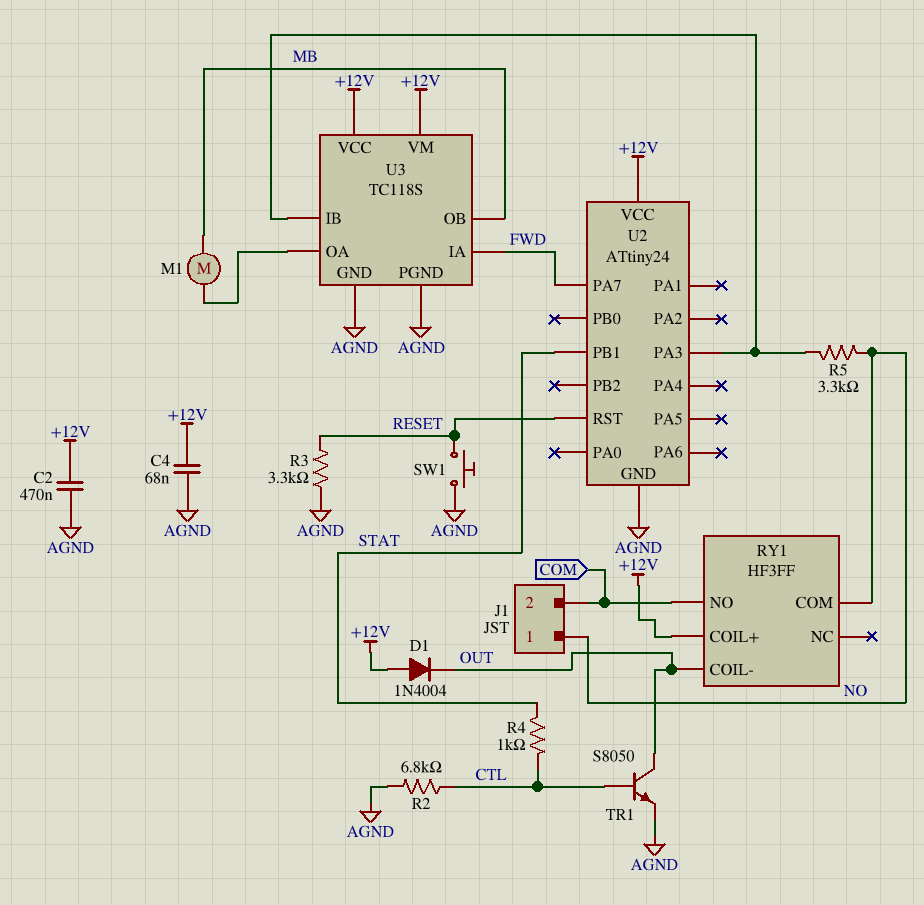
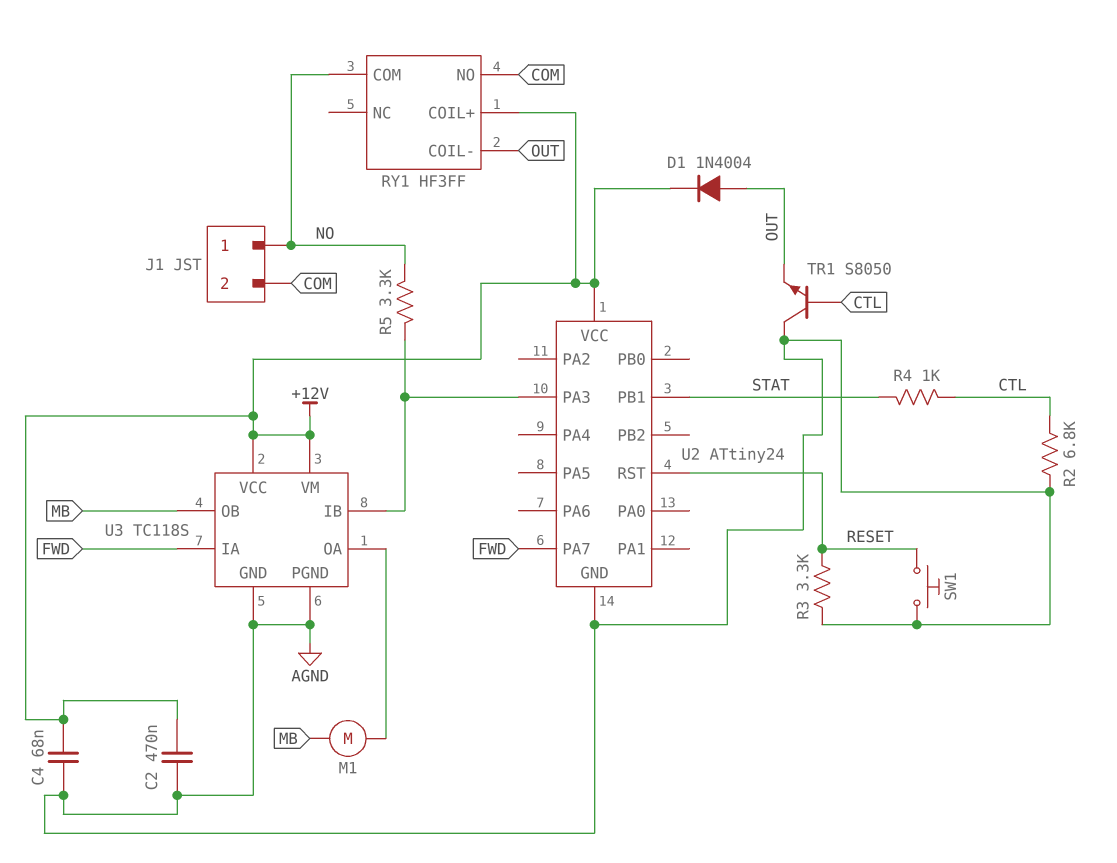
D1: diode 1N4004 (A +12V, K OUT) -> diode 1N4004 (A OUT, K +12V)
TR1: NPN S8050 (B CTL, C OUT, E AGND) -> NPN S8050 (B CTL, C AGND, E OUT)

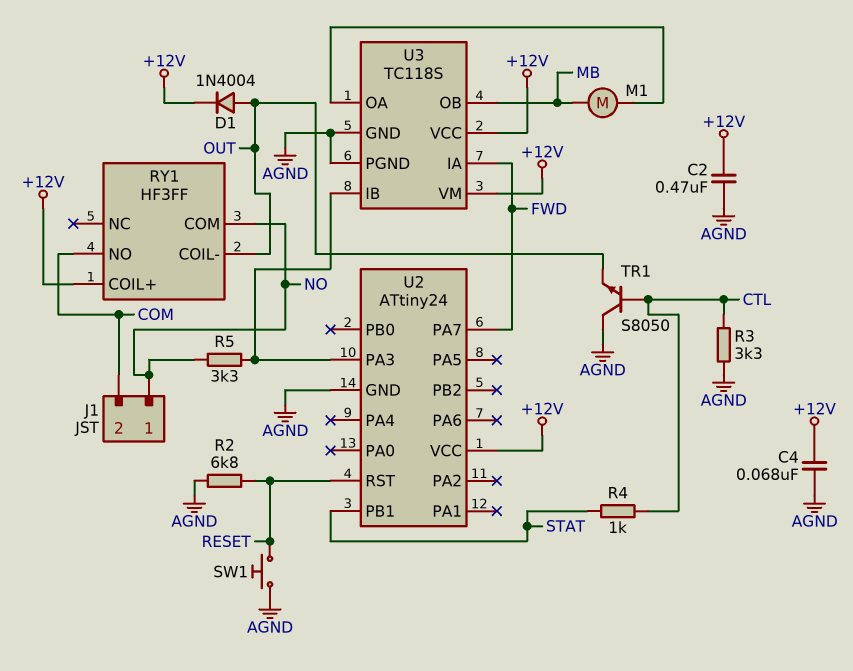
R2: 6.8k (AGND, CTL) -> 6.8k (AGND, RESET)
R3: 3.3k (AGND, RESET) -> 3.3k (AGND, CTL)

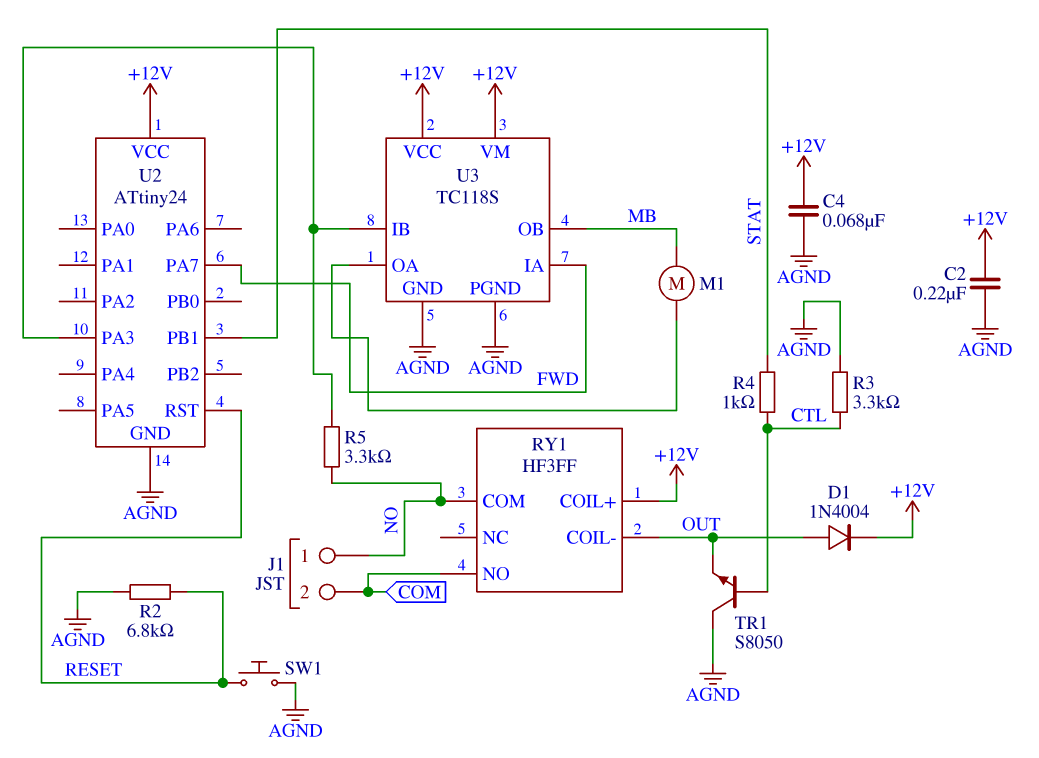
C2: 470nF (+12V, AGND) -> 220nF (+12V, AGND)

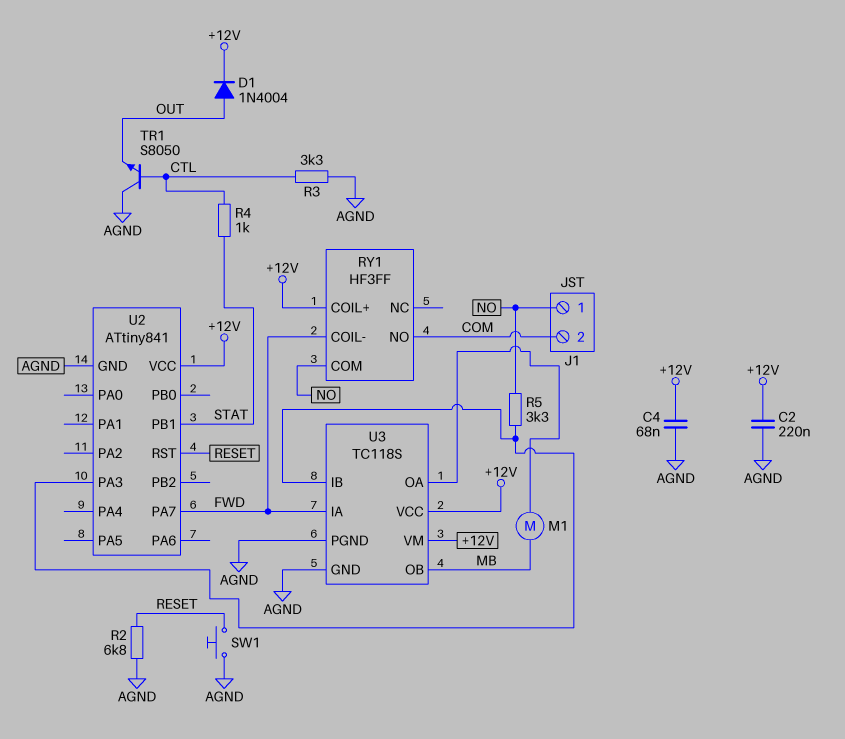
RY1 pin COIL-: OUT -> FWD
U2: ATtiny24 -> ATtiny841

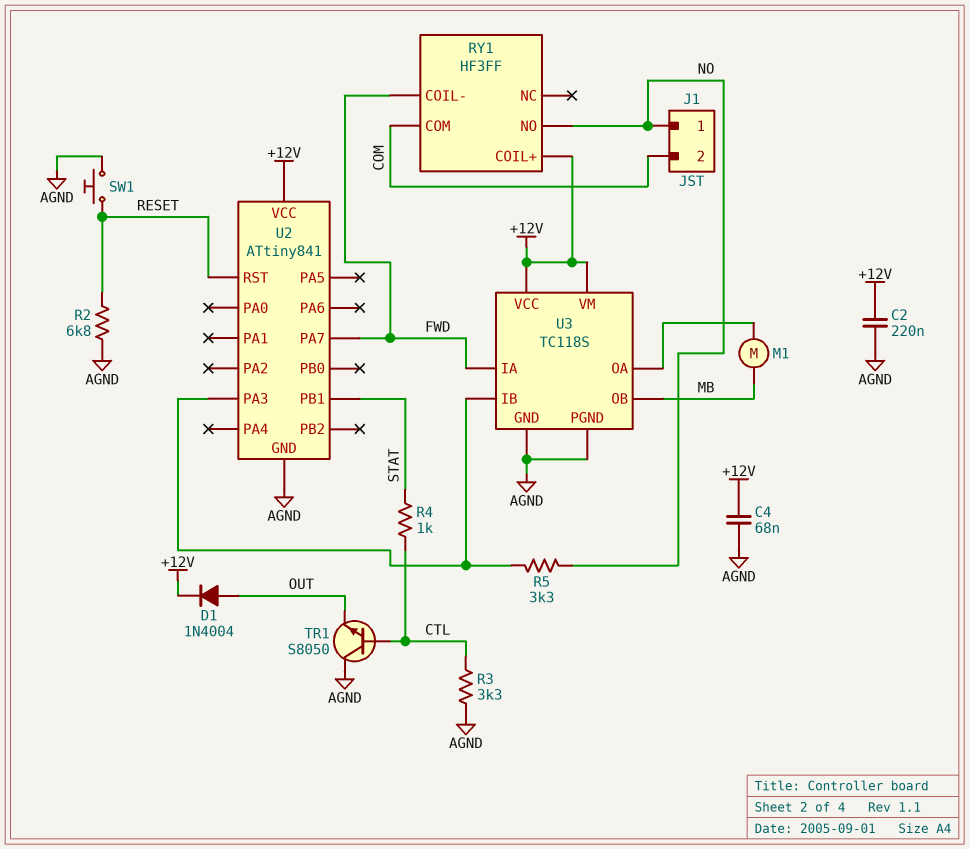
RY1 pin COM: NO -> COM
RY1 pin NO: COM -> NO

